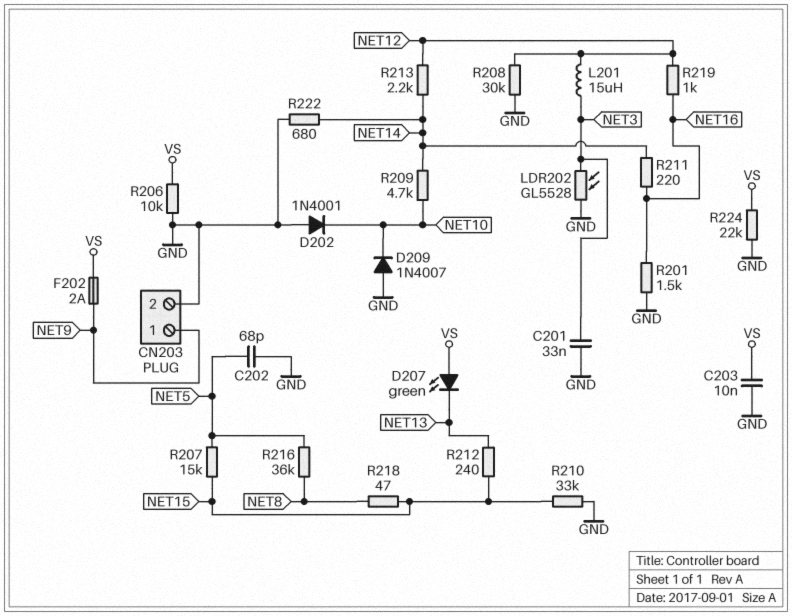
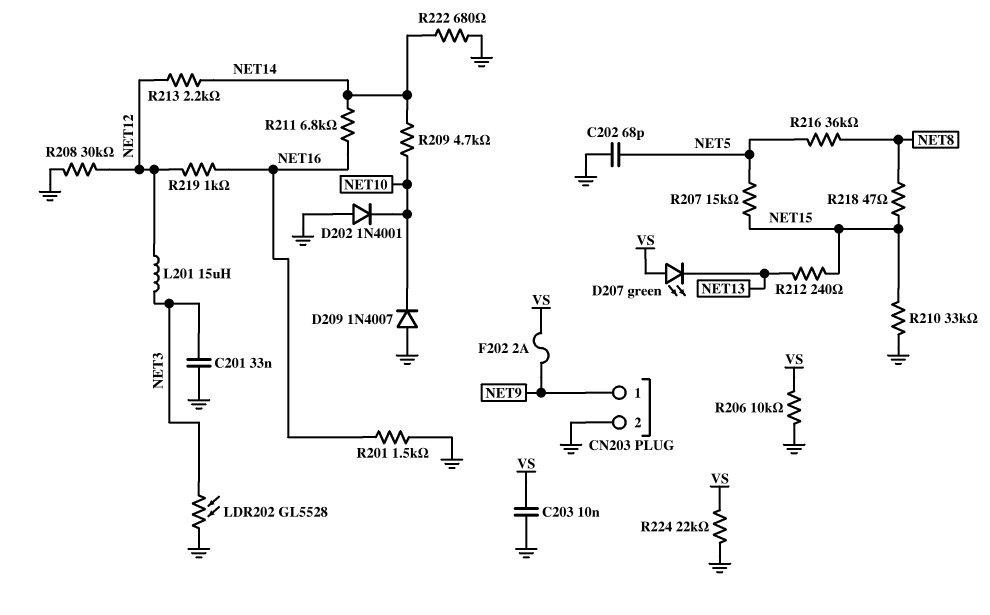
R211: 220 (NET14, NET16) -> 6.8k (NET14, NET16)

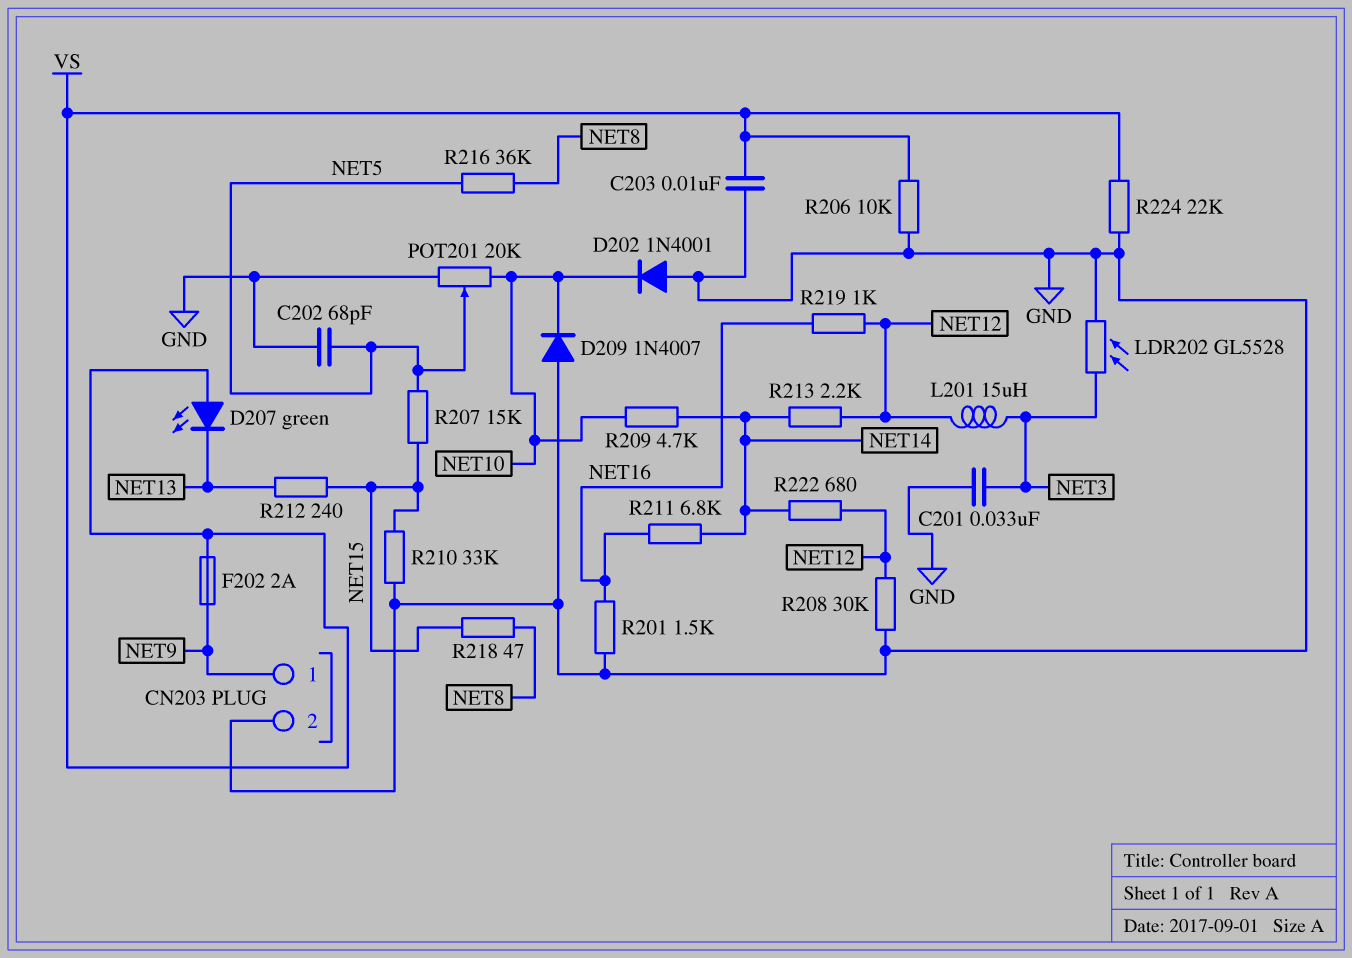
POT201: none -> 20k (GND, NET10, wiper NET5)
R222: 680 (GND, NET14) -> 680 (NET12, NET14)

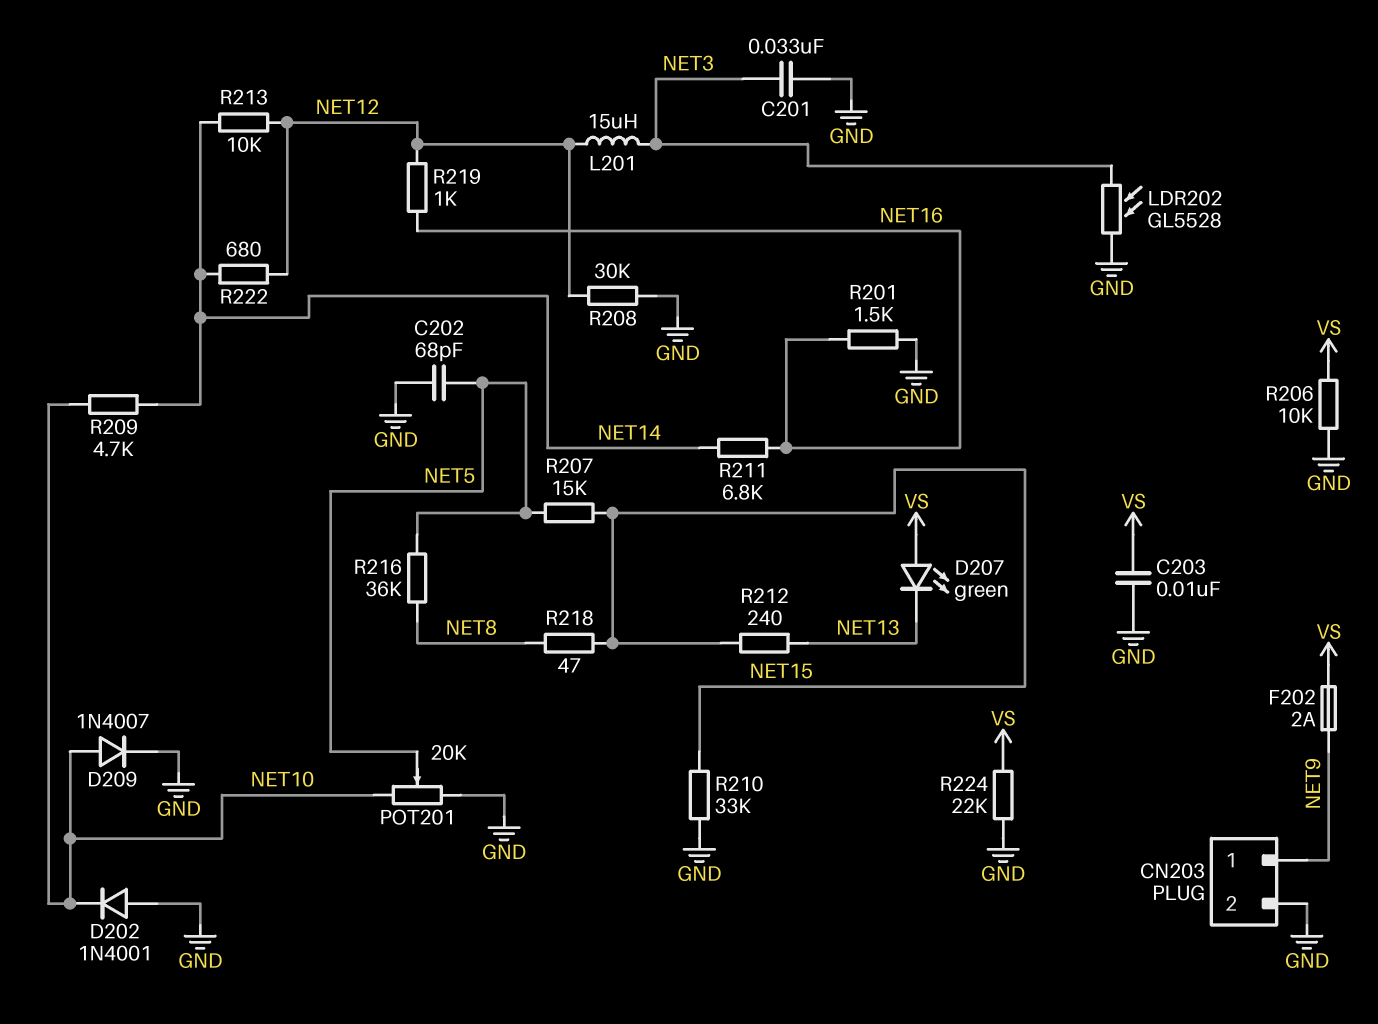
D209: diode 1N4007 (A GND, K NET10) -> diode 1N4007 (A NET10, K GND)
R213: 2.2k (NET12, NET14) -> 10k (NET12, NET14)

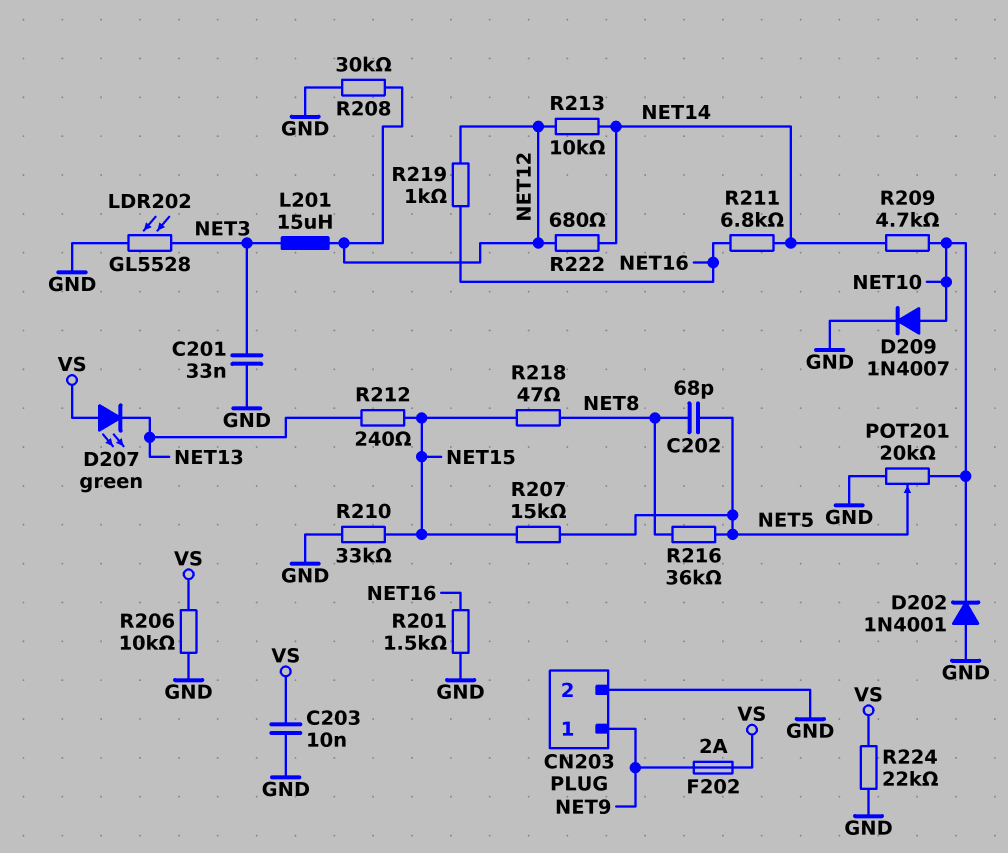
C202: 68pF (GND, NET5) -> 68pF (NET5, NET8)

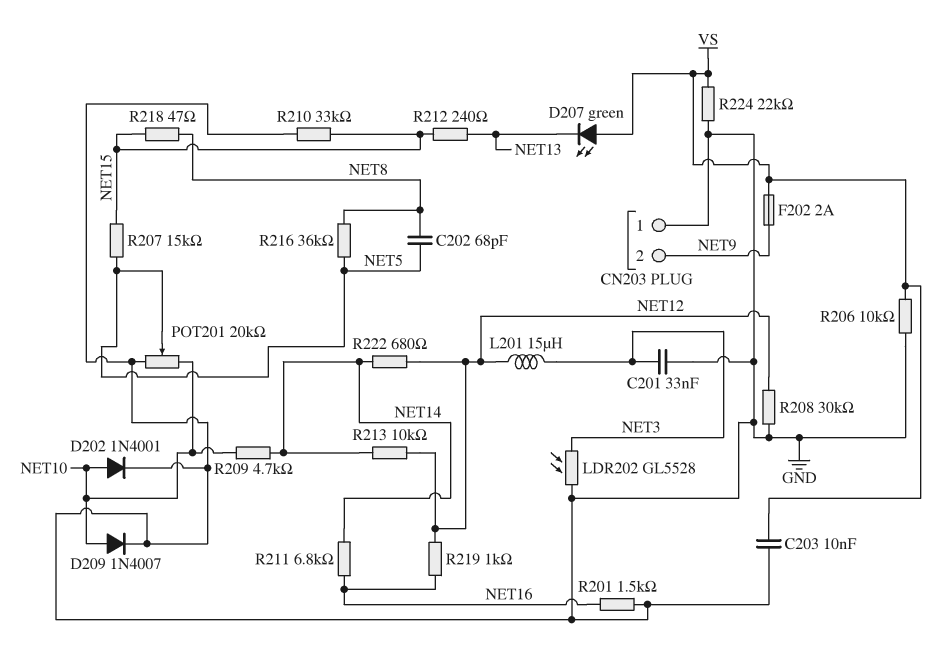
CN203 pin 1: NET9 -> GND
CN203 pin 2: GND -> NET9
D202: diode 1N4001 (A GND, K NET10) -> diode 1N4001 (A NET10, K GND)

